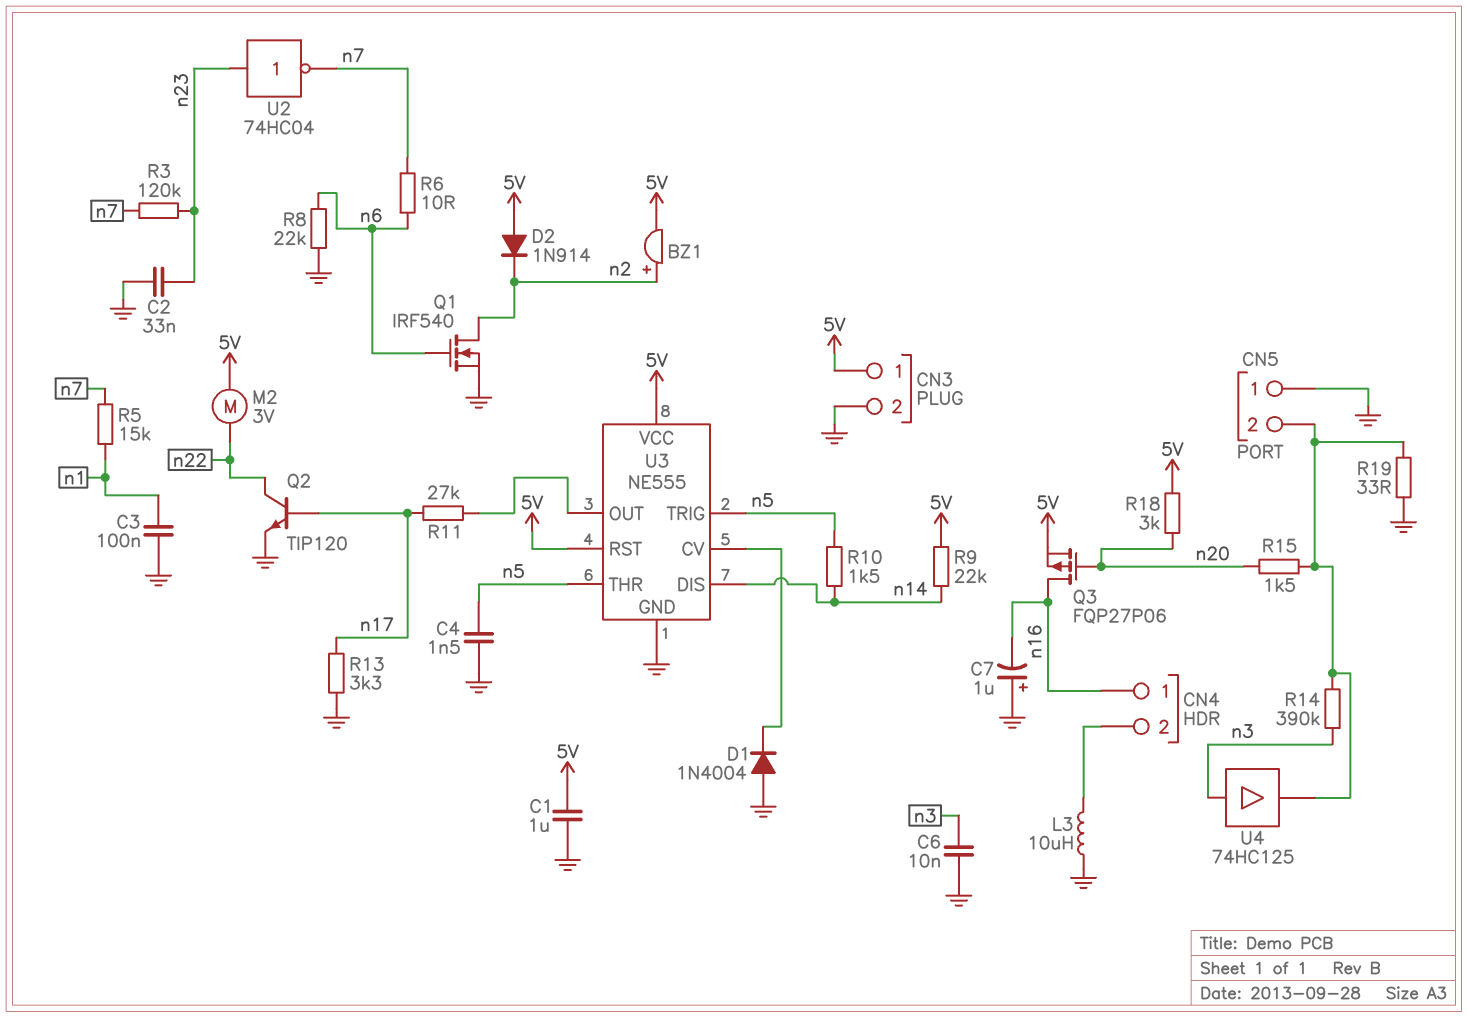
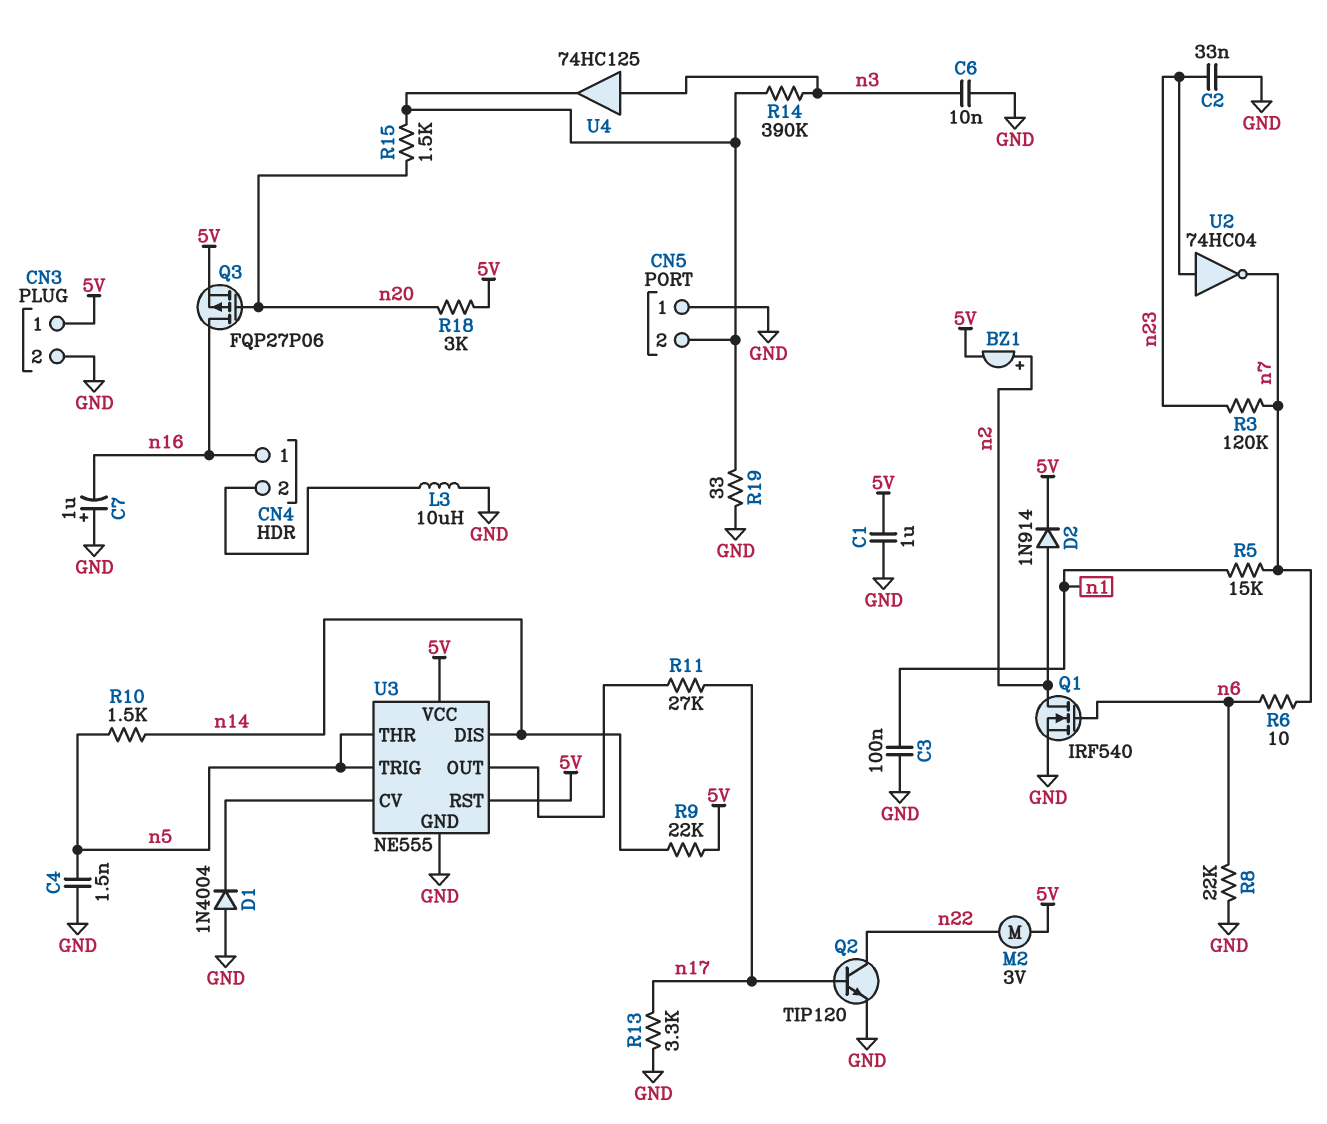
D2: diode 1N914 (A 5V, K n2) -> diode 1N914 (A n2, K 5V)

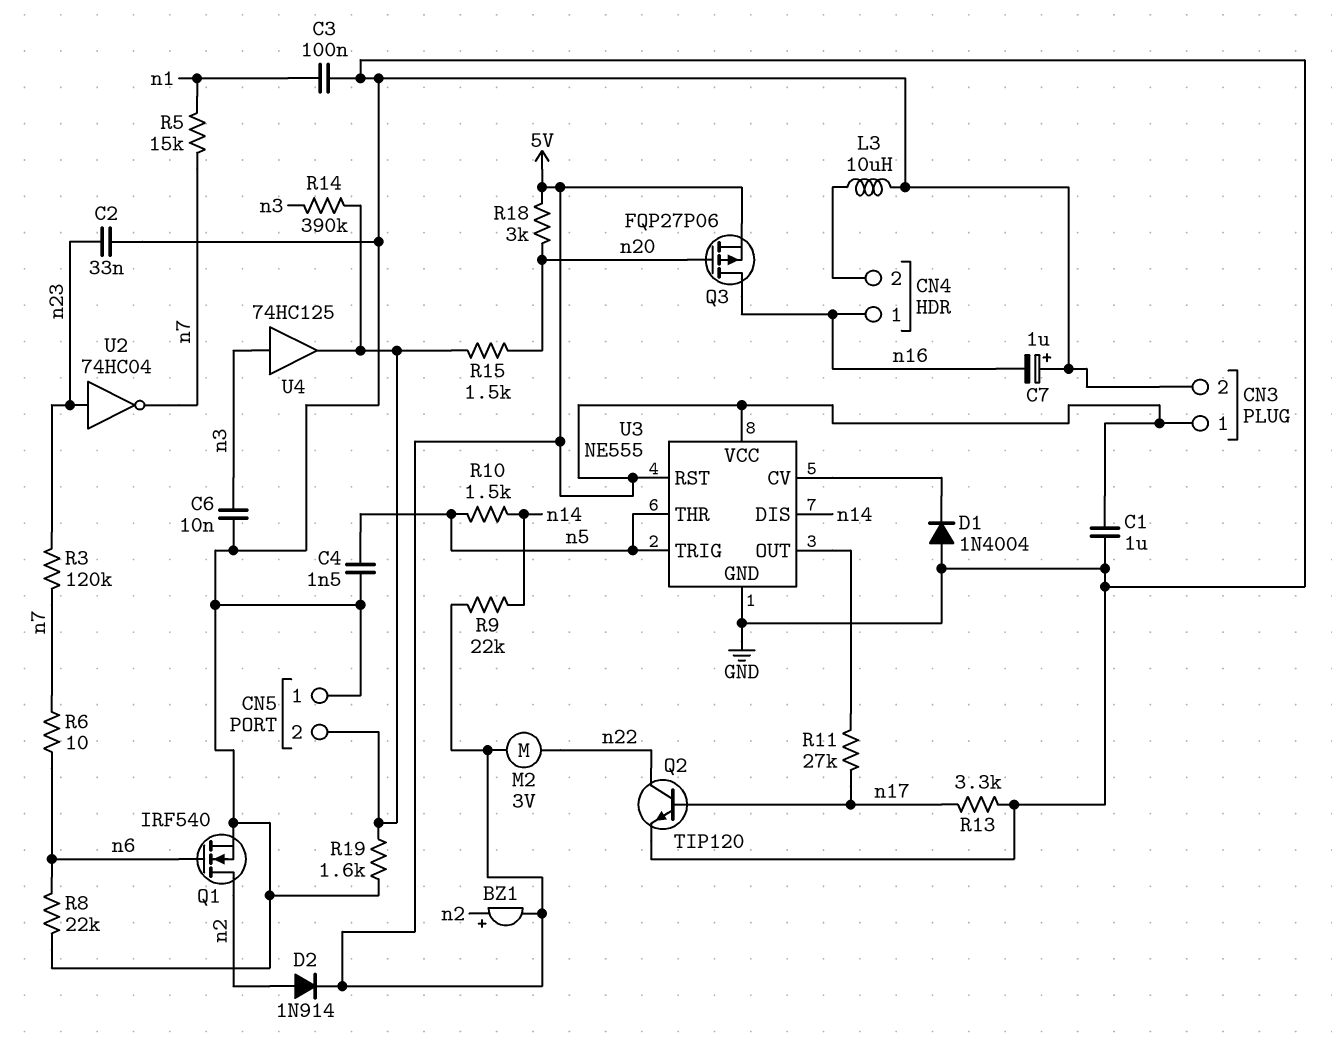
R19: 33 (CN5/2, GND) -> 1.6k (CN5/2, GND)

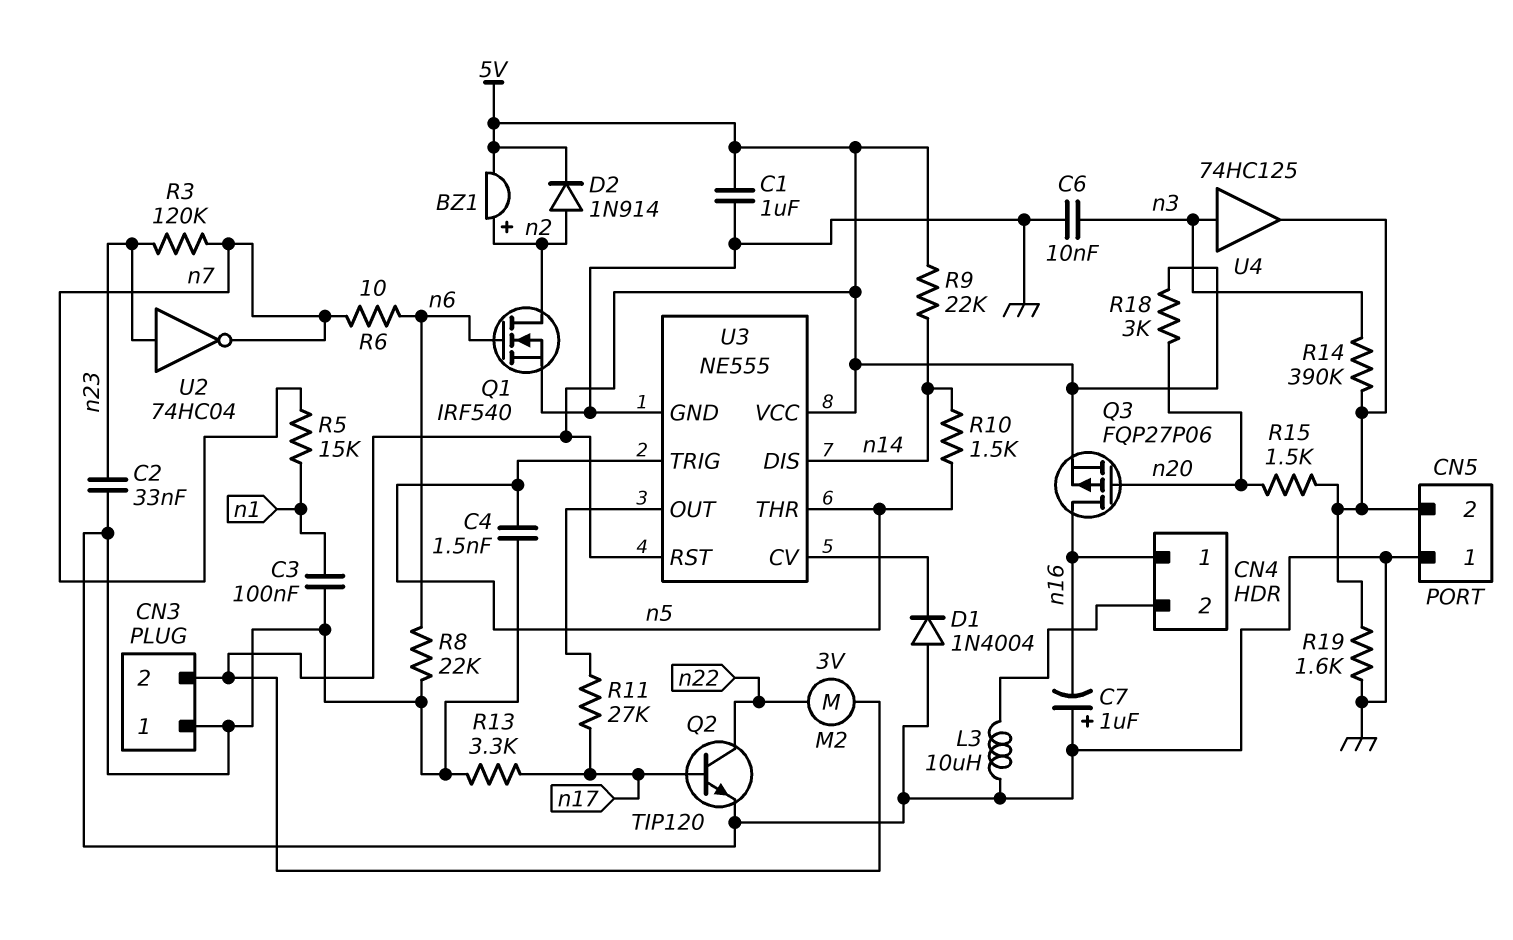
CN3 pin 1: 5V -> GND
CN3 pin 2: GND -> 5V

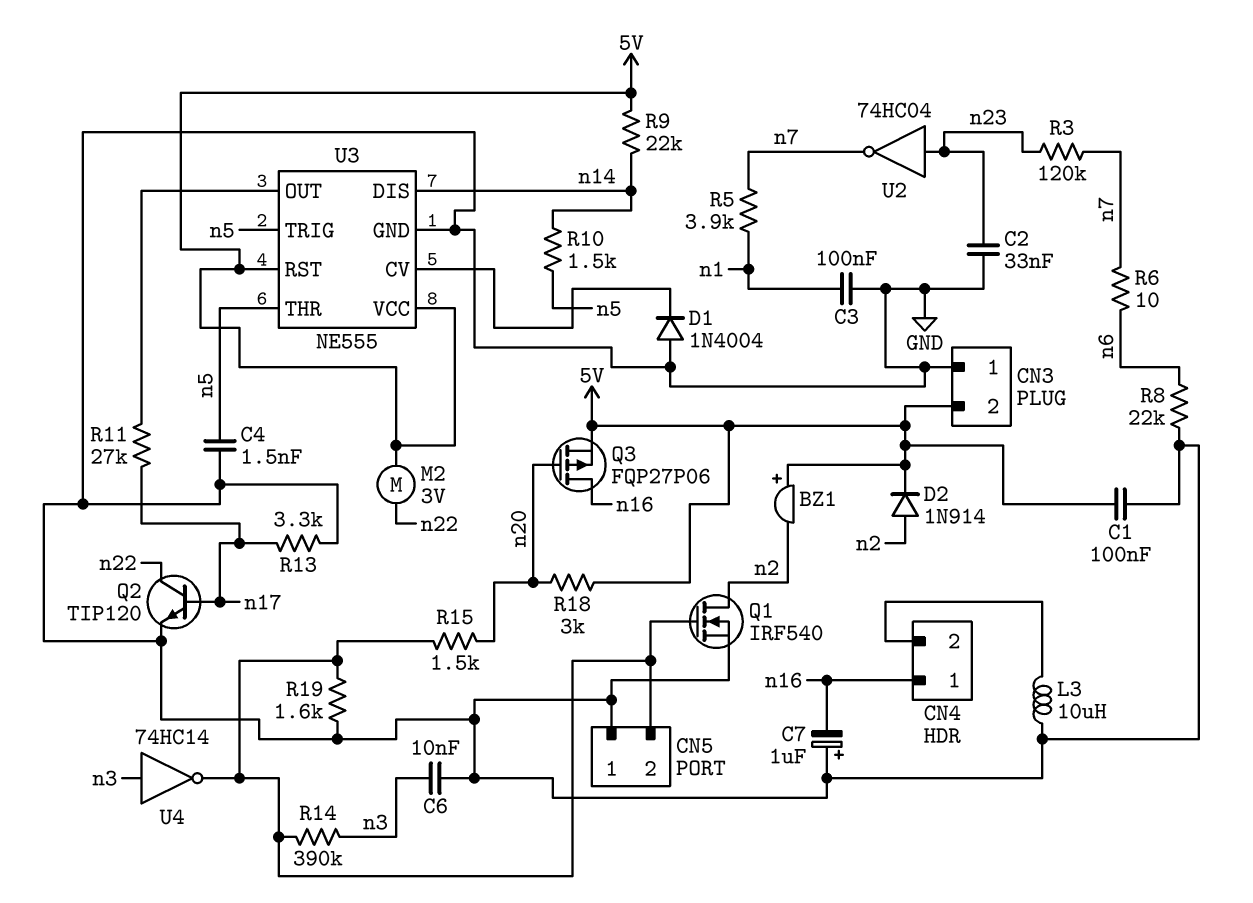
BZ1: buzzer (plus n2, minus 5V) -> buzzer (plus 5V, minus n2)
C1: 1uF (5V, GND) -> 100nF (5V, GND)
Q1: NMOS IRF540 (G n6, D n2, S GND) -> NMOS IRF540 (G CN5/2, D n2, S GND)
R5: 15k (n1, n7) -> 3.9k (n1, n7)
U4: buffer 74HC125 (in n3, out CN5/2) -> NOT 74HC14 (in n3, out CN5/2)

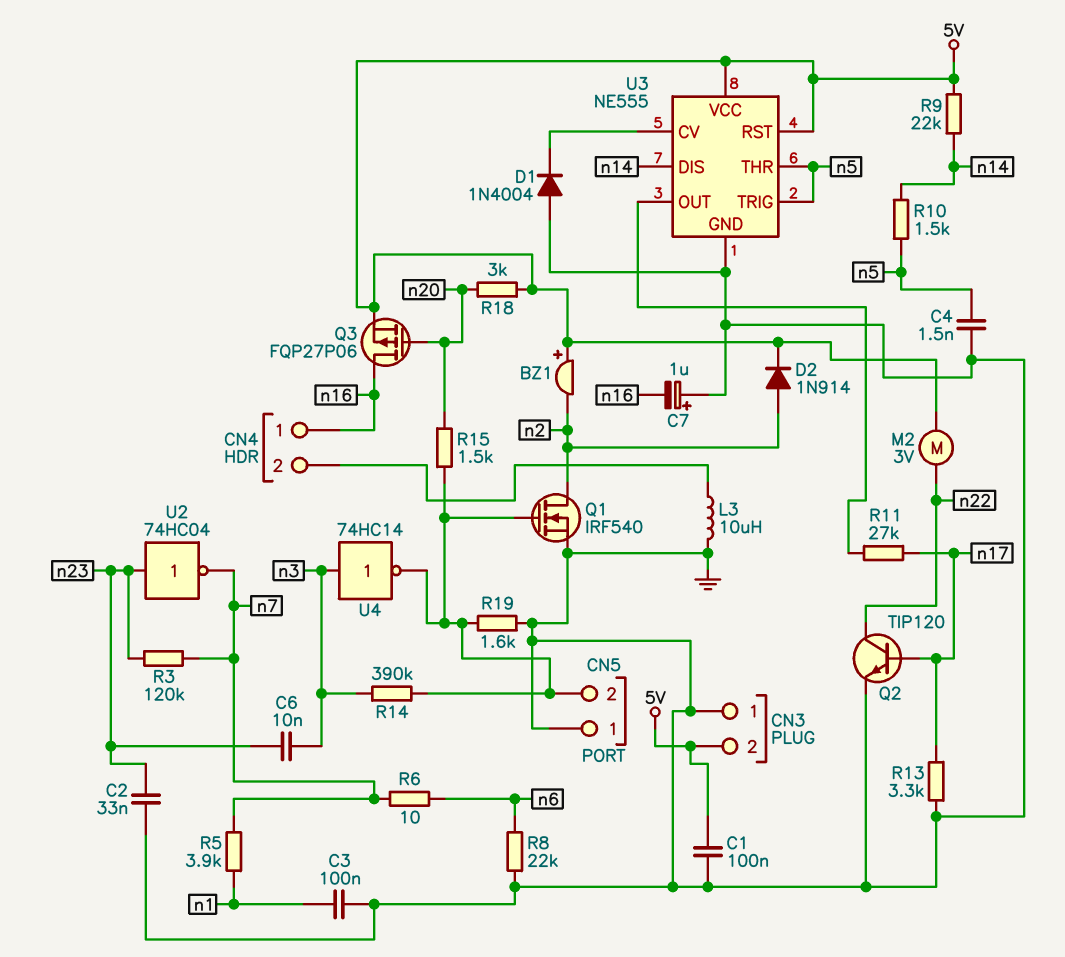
C6: 10nF (GND, n3) -> 10nF (n3, n23)

